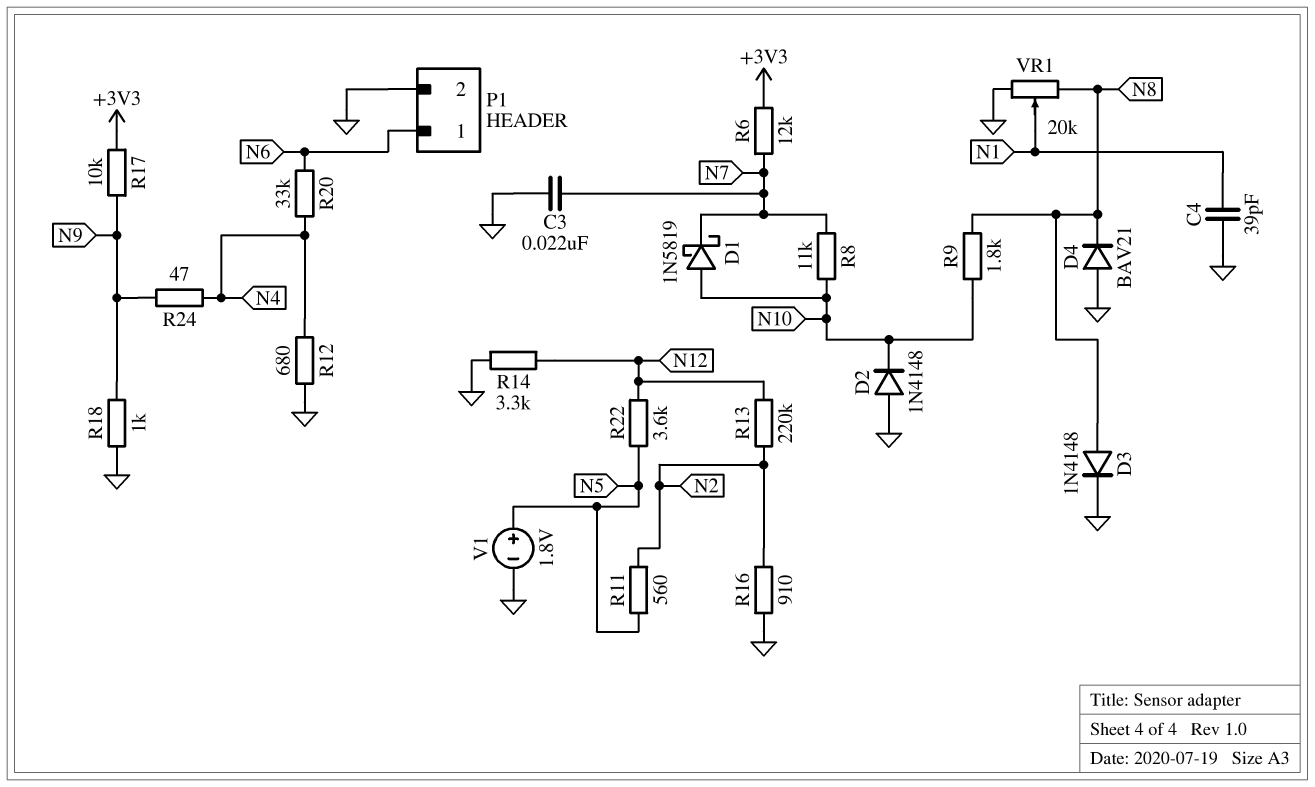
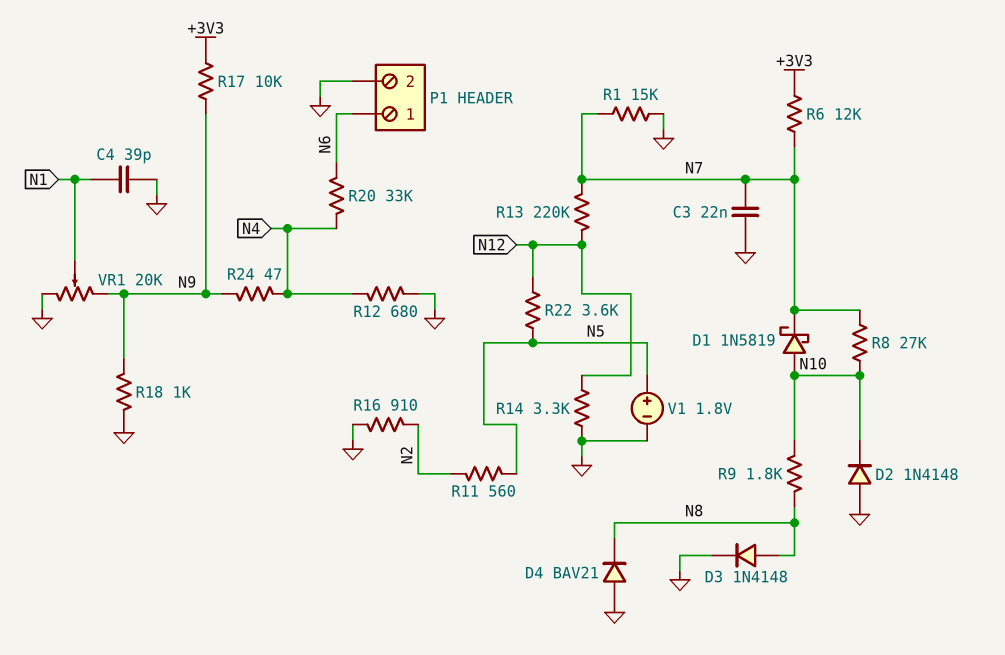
R1: none -> 15k (GND, N7)
R8: 11k (N7, N10) -> 27k (N7, N10)
R13: 220k (N2, N12) -> 220k (N7, N12)
VR1: 20k (GND, N8, wiper N1) -> 20k (GND, N9, wiper N1)

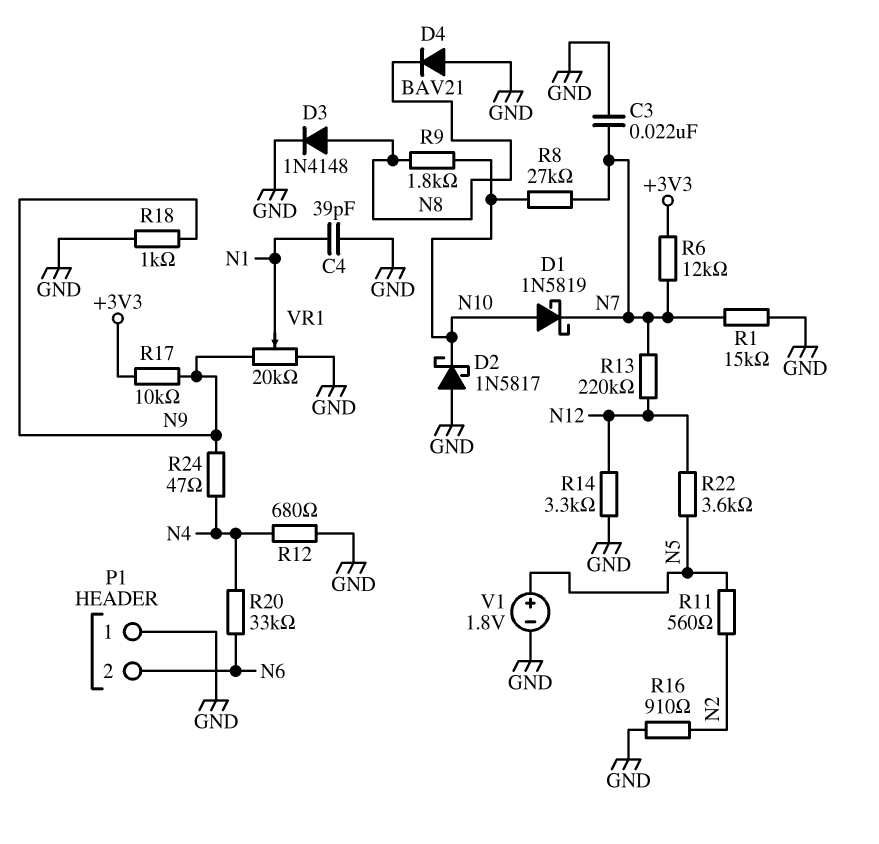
D2: diode 1N4148 (A GND, K N10) -> schottky 1N5817 (A GND, K N10)
P1 pin 1: N6 -> GND
P1 pin 2: GND -> N6

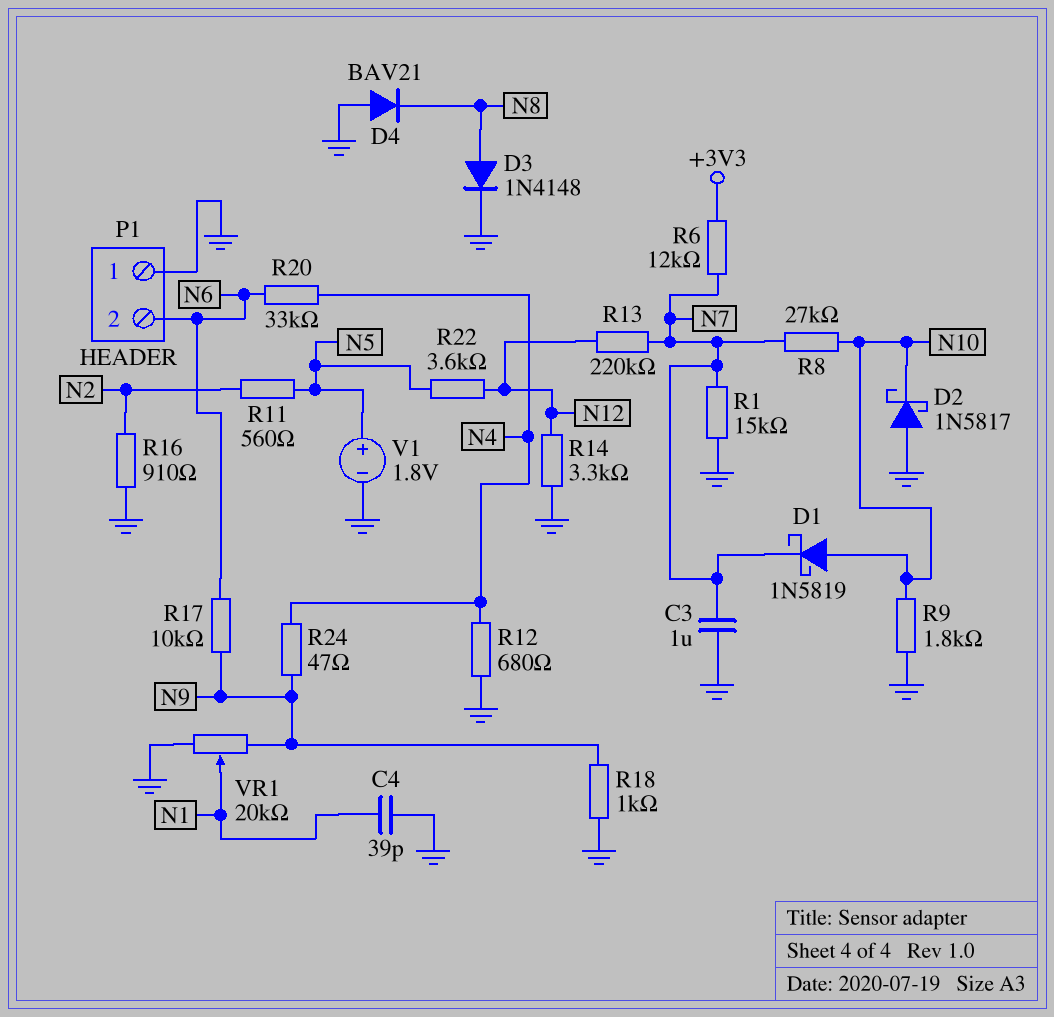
C3: 22nF (GND, N7) -> 1uF (GND, N7)
R9: 1.8k (N8, N10) -> 1.8k (GND, N10)
R17: 10k (+3V3, N9) -> 10k (N6, N9)

